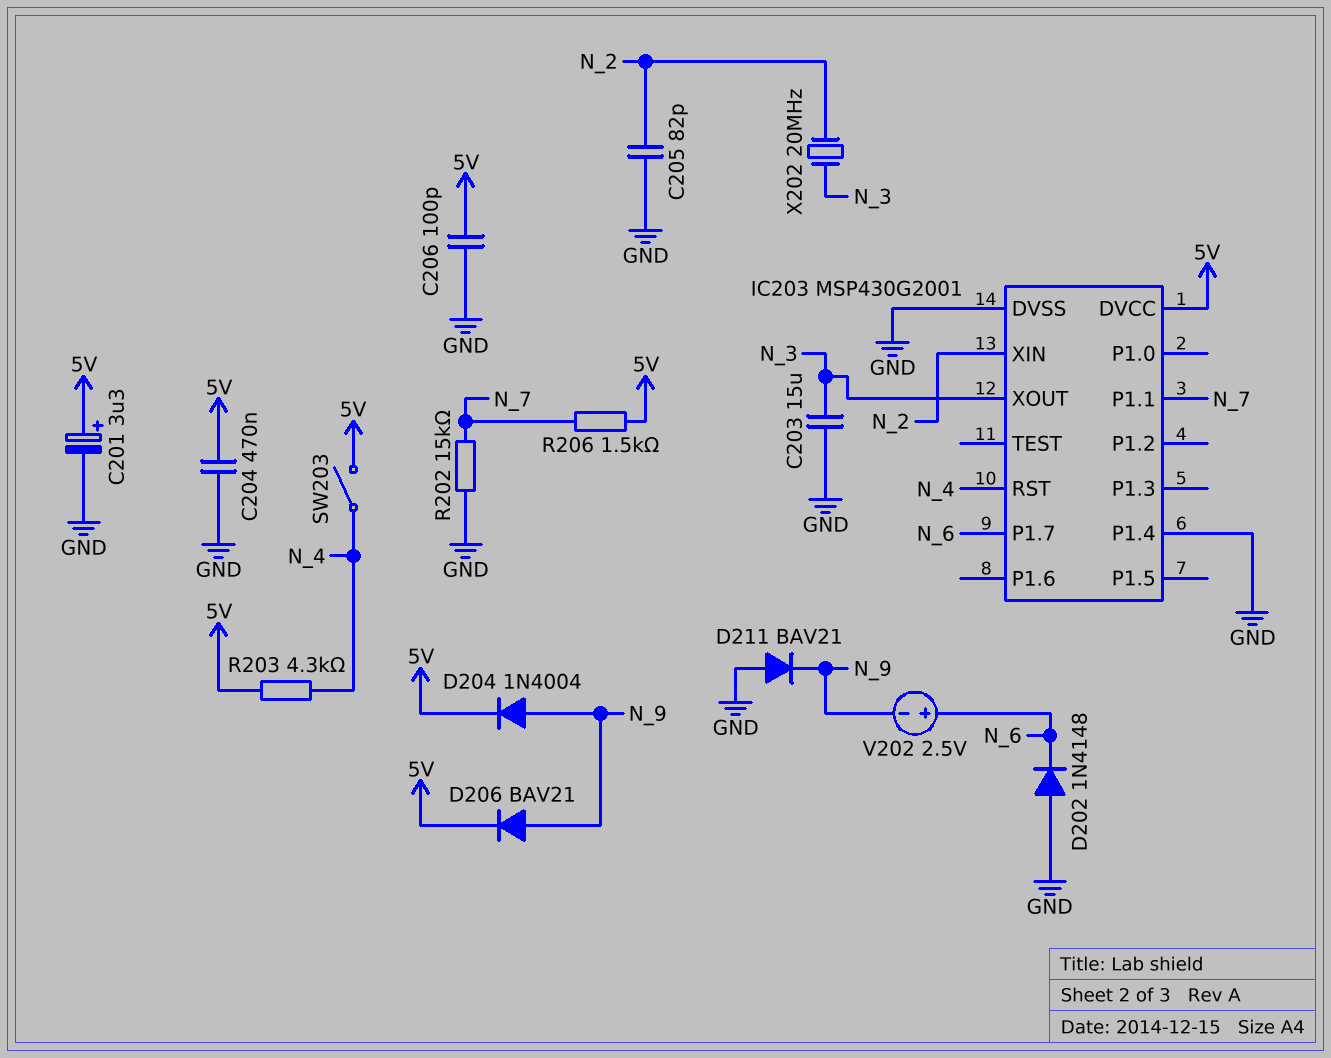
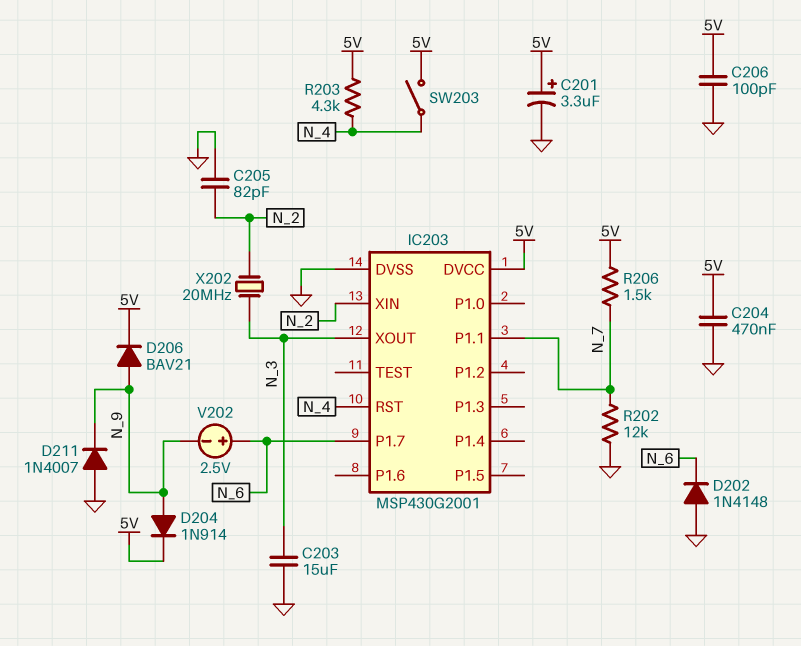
D204: diode 1N4004 (A N_9, K 5V) -> diode 1N914 (A N_9, K 5V)
D211: diode BAV21 (A GND, K N_9) -> diode 1N4007 (A GND, K N_9)
IC203 pin P1.4: GND -> none
R202: 15k (GND, N_7) -> 12k (GND, N_7)

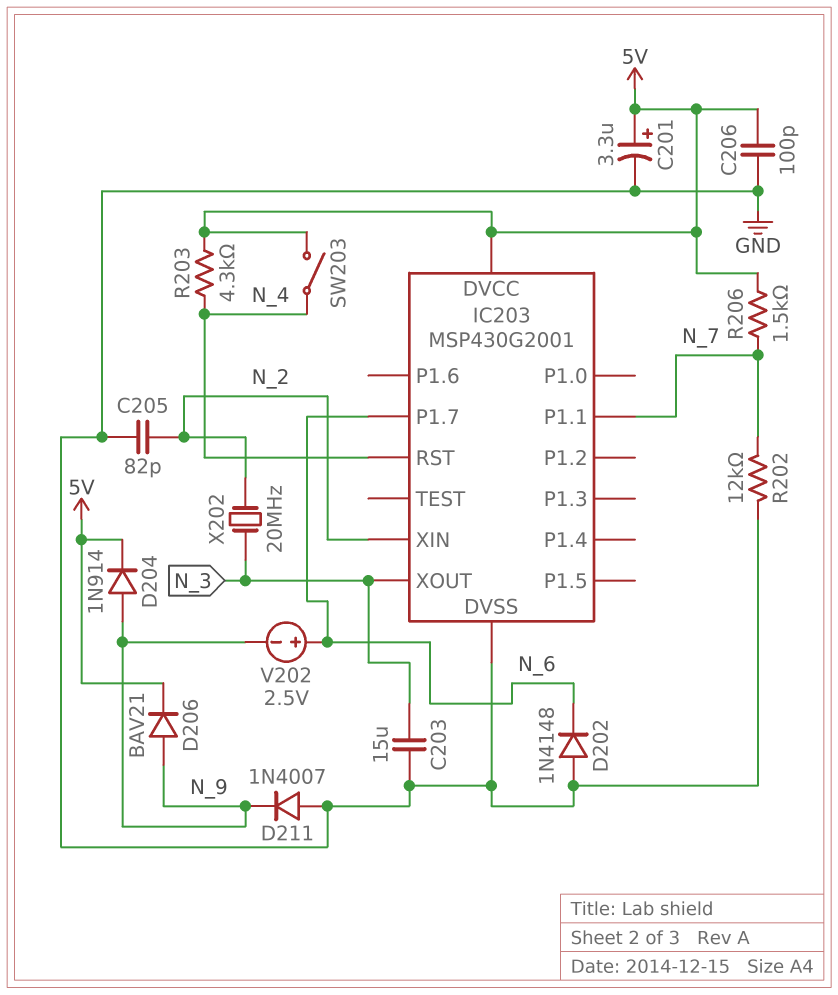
C204: 470nF (5V, GND) -> none

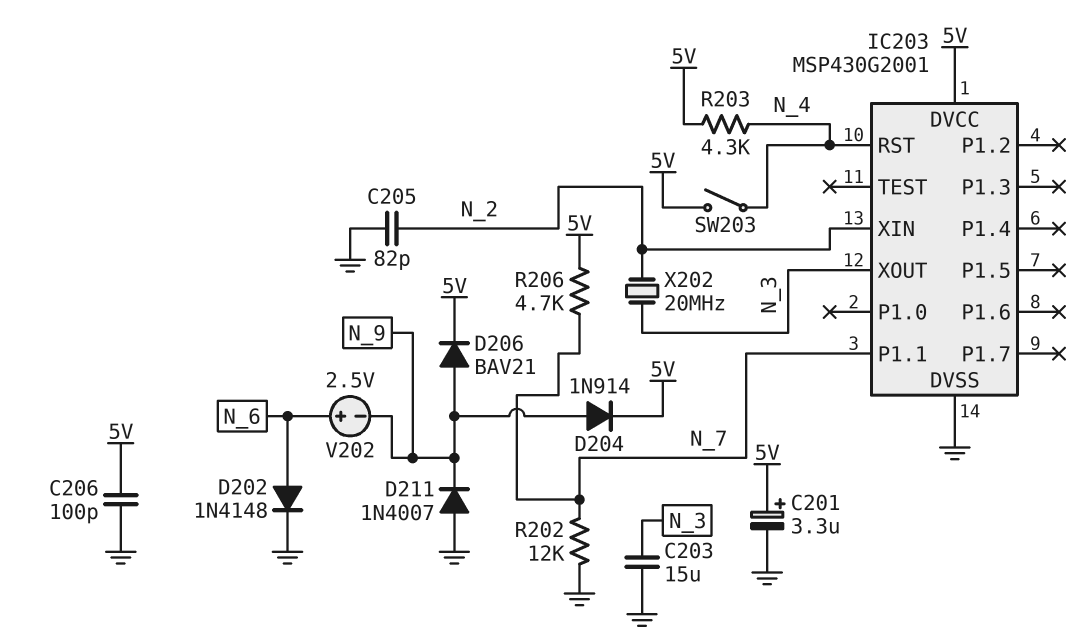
D202: diode 1N4148 (A GND, K N_6) -> diode 1N4148 (A N_6, K GND)
IC203 pin P1.7: N_6 -> none
R206: 1.5k (5V, N_7) -> 4.7k (5V, N_7)

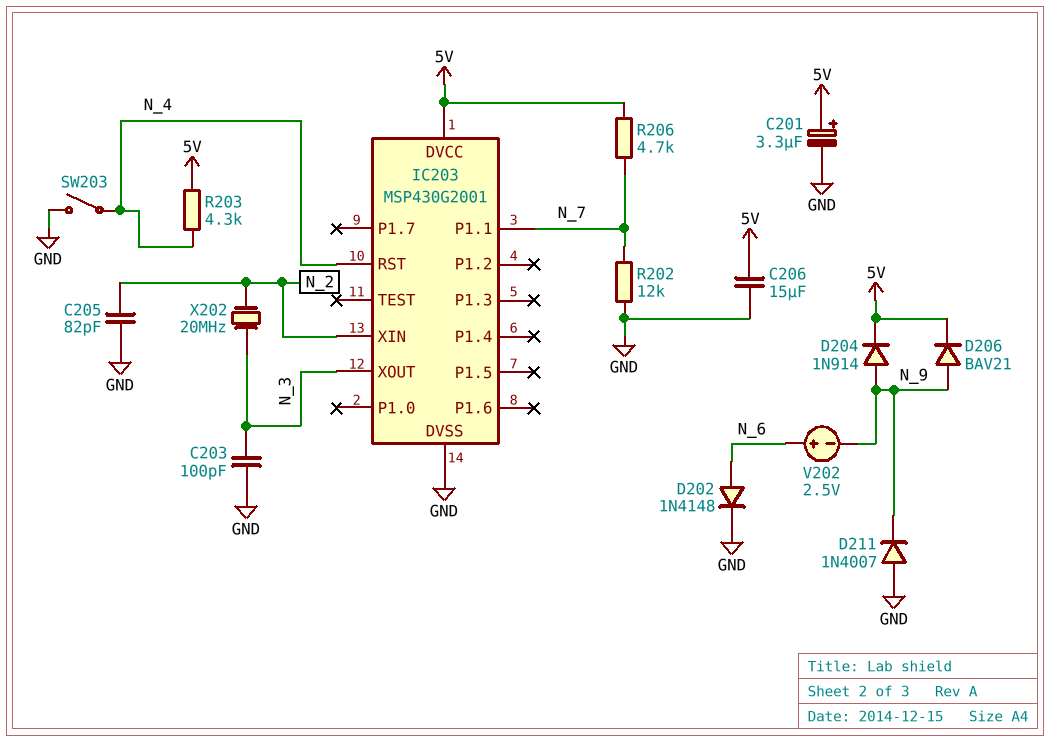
C203: 15uF (GND, N_3) -> 100pF (GND, N_3)
C206: 100pF (5V, GND) -> 15uF (5V, GND)
SW203: switch (5V, N_4) -> switch (GND, N_4)

